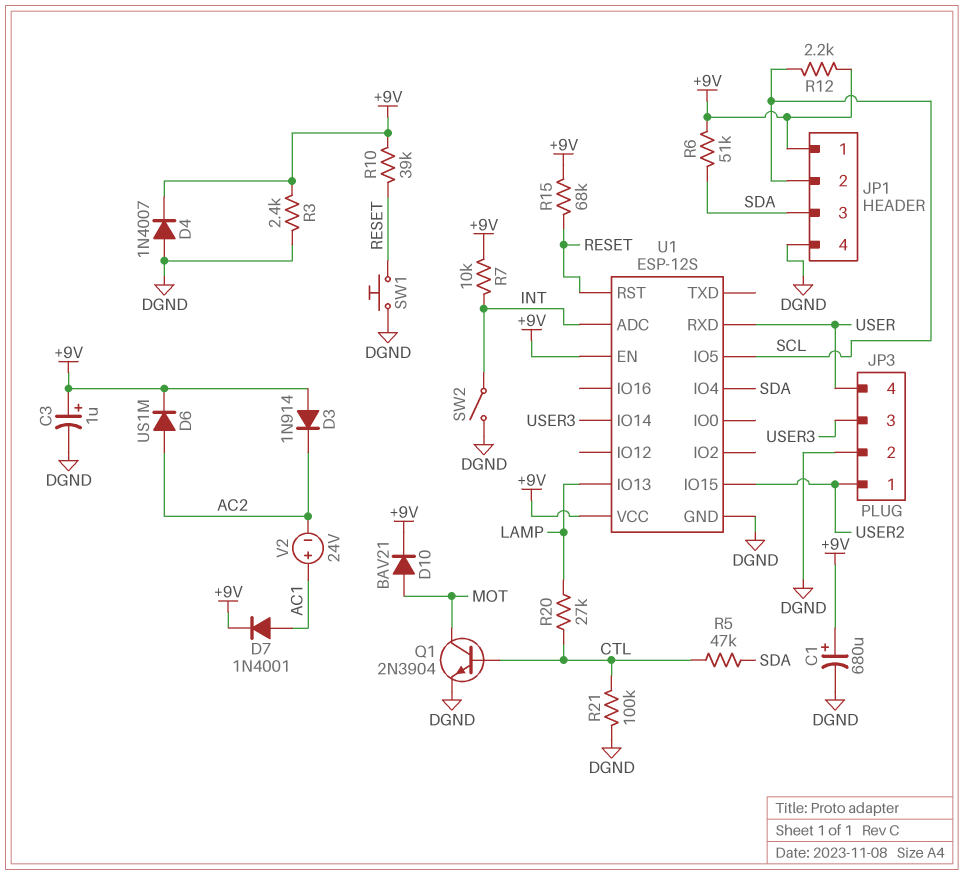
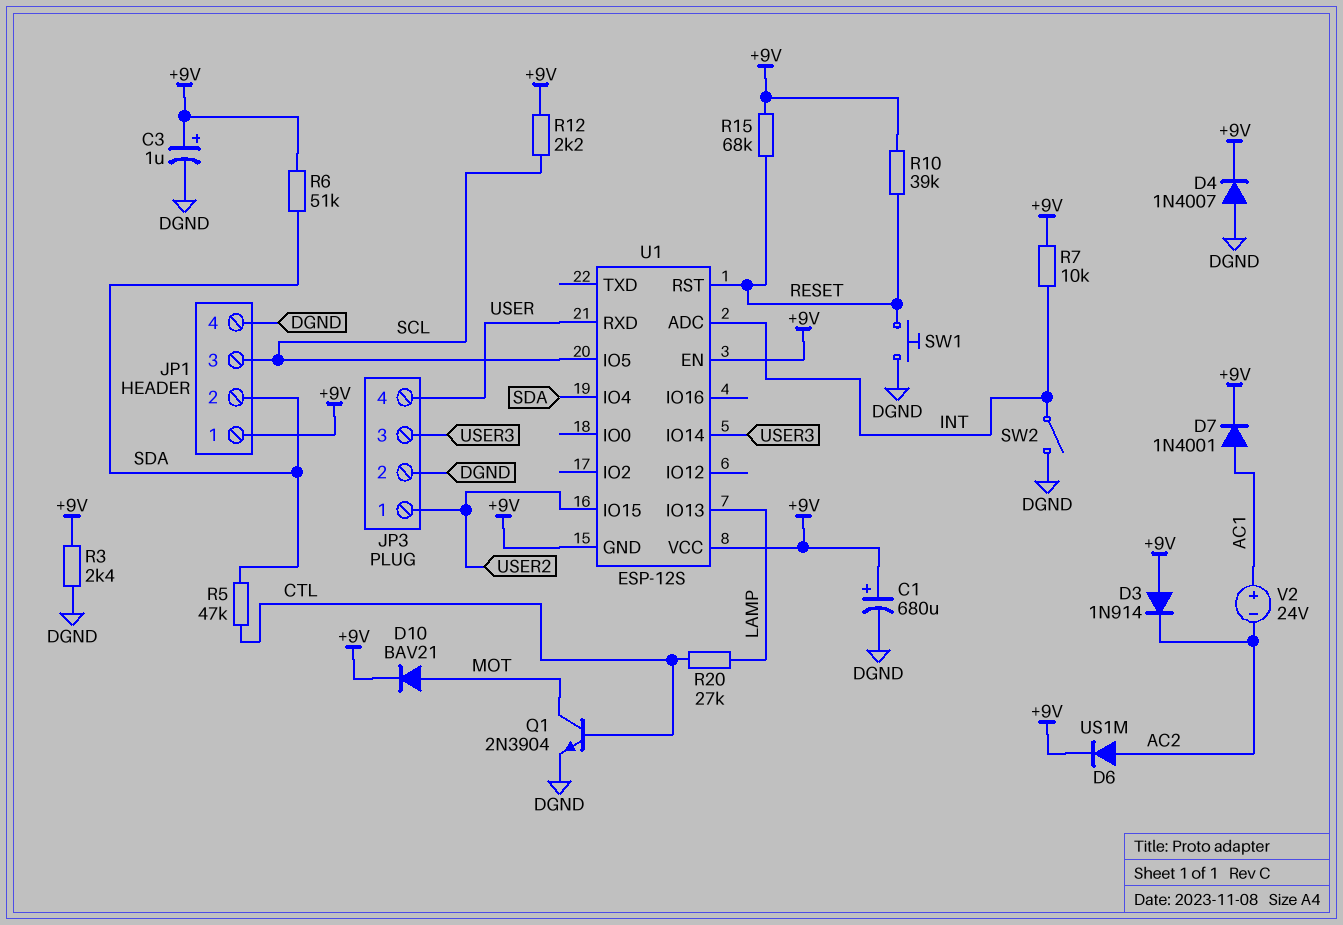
JP1 pin 2: SCL -> SDA
JP1 pin 3: SDA -> SCL
R21: 100k (CTL, DGND) -> none
U1 pin GND: DGND -> +9V

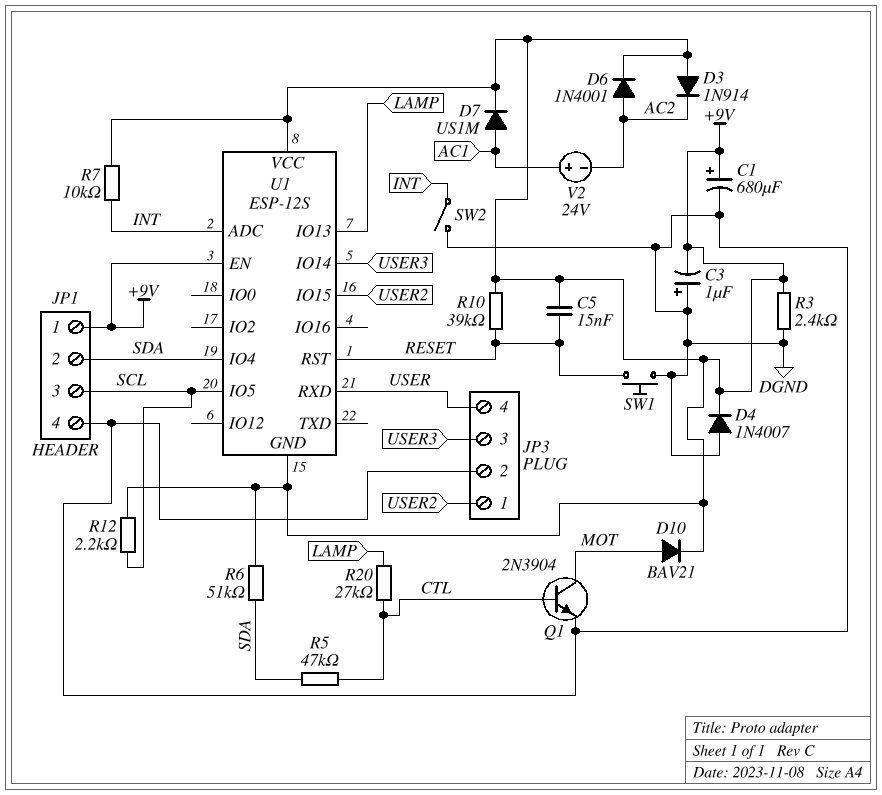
C3: 1uF (plus +9V, minus DGND) -> 1uF (plus DGND, minus +9V)
C5: none -> 15nF (+9V, RESET)
D6: diode US1M (A AC2, K +9V) -> diode 1N4001 (A AC2, K +9V)
D7: diode 1N4001 (A AC1, K +9V) -> diode US1M (A AC1, K +9V)
R15: 68k (+9V, RESET) -> none

